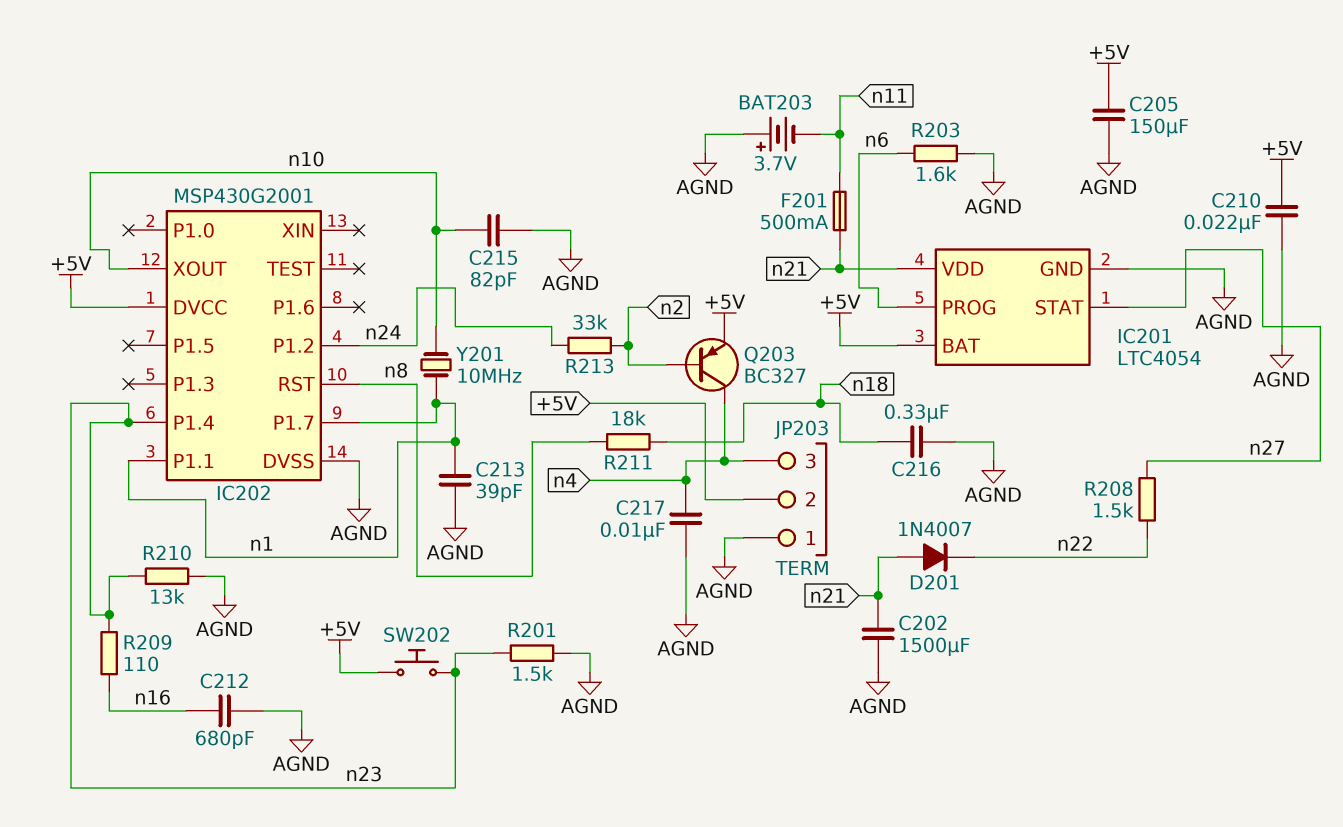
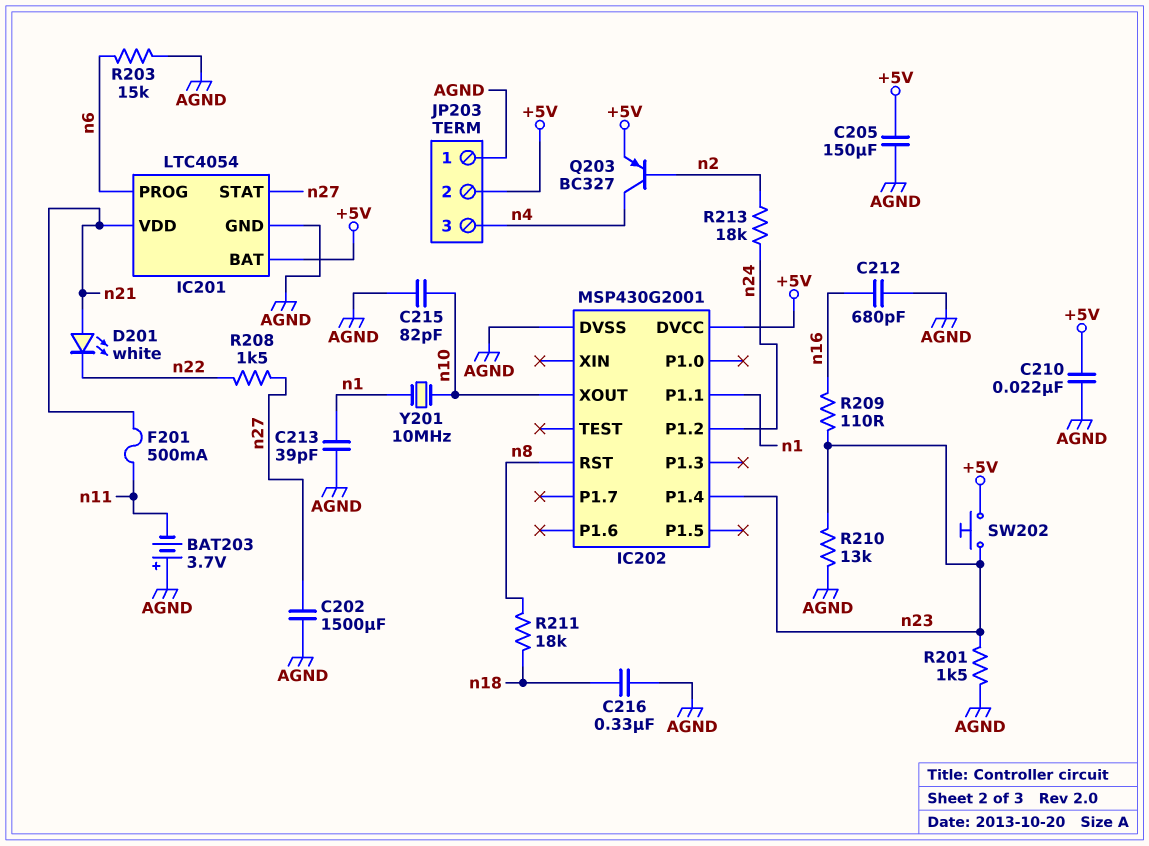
C202: 1500uF (AGND, n21) -> 1500uF (AGND, n27)
C217: 10nF (AGND, n4) -> none
D201: diode 1N4007 (A n21, K n22) -> LED white (A n21, K n22)
IC202 pin P1.7: n1 -> none
R203: 1.6k (AGND, n6) -> 15k (AGND, n6)
R213: 33k (n2, n24) -> 18k (n2, n24)

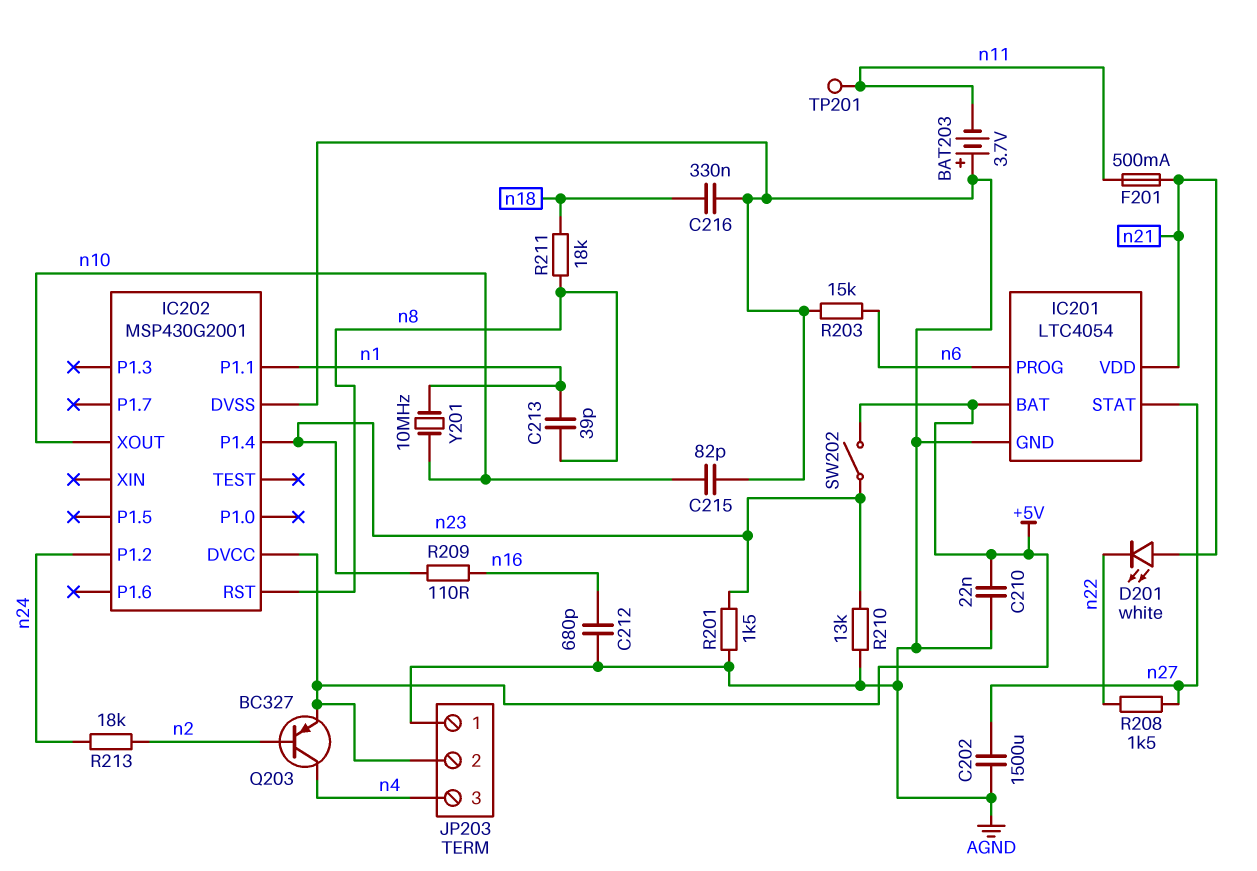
C205: 150uF (+5V, AGND) -> none
C213: 39pF (AGND, n1) -> 39pF (n1, n8)
SW202: button (+5V, n23) -> switch (+5V, n23)
TP201: none -> test point (n11)

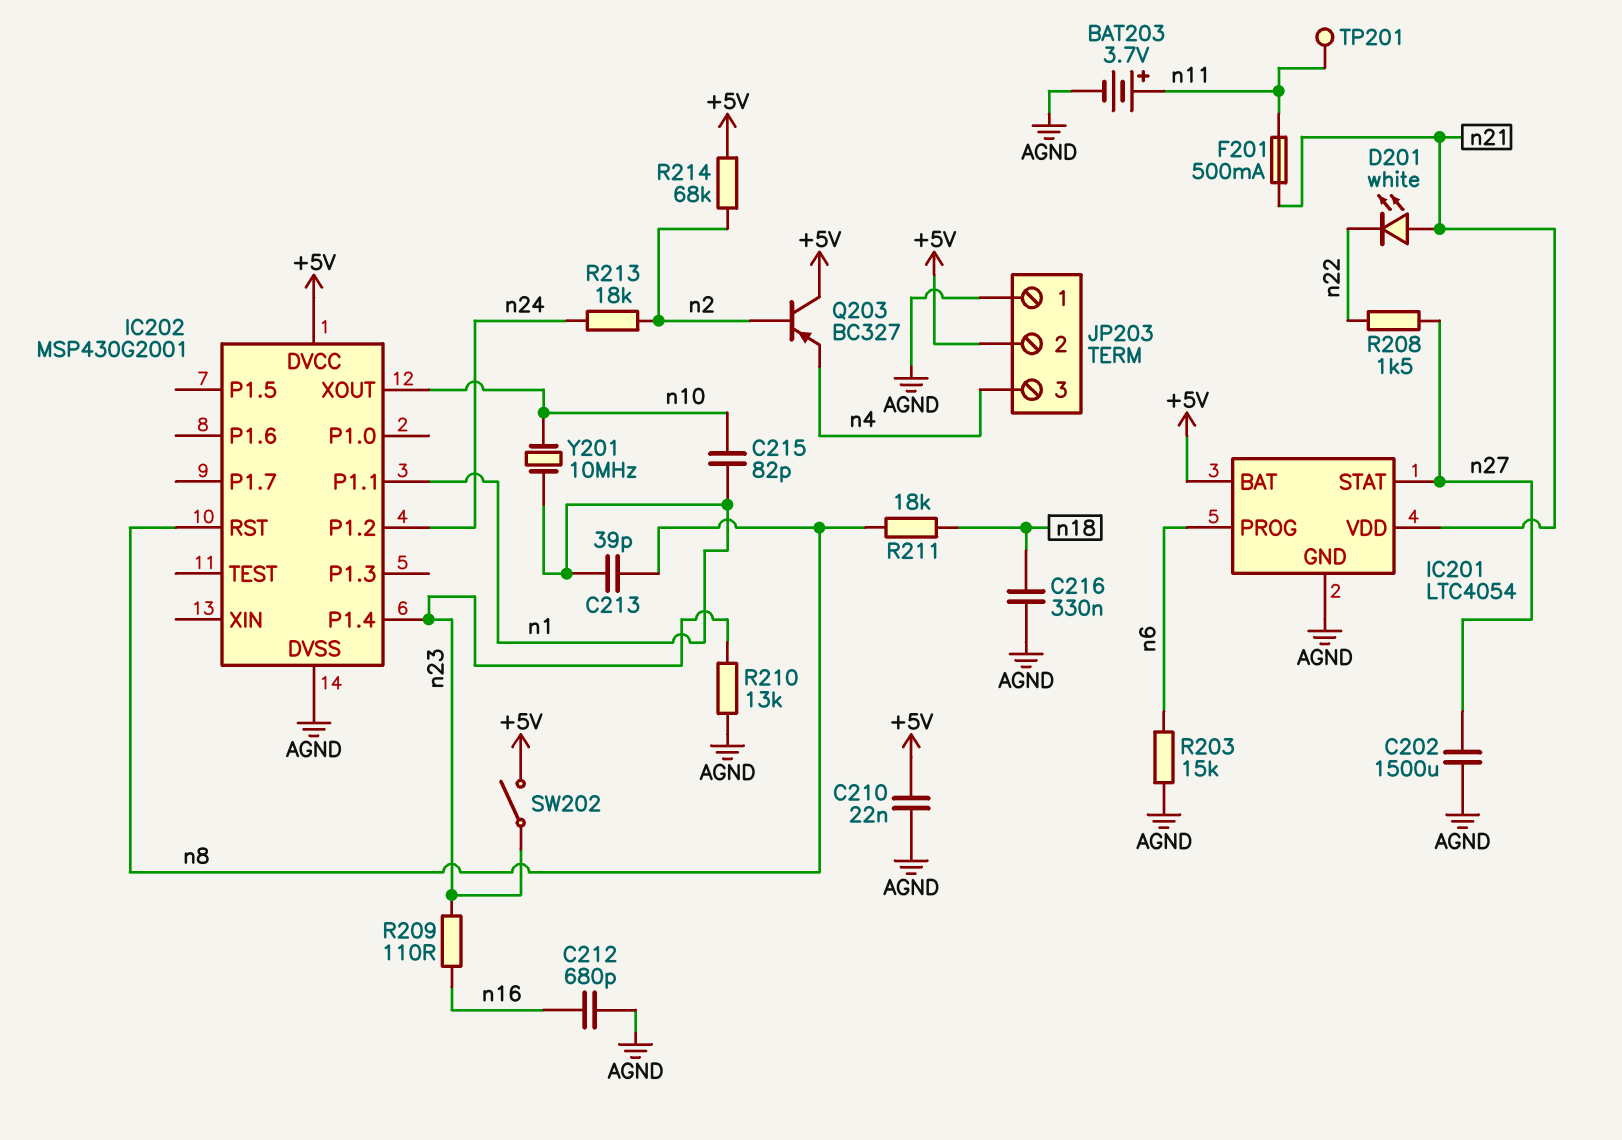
BAT203: 3.7V (plus AGND, minus n11) -> 3.7V (plus n11, minus AGND)
C215: 82pF (AGND, n10) -> 82pF (n1, n10)
Q203: PNP BC327 (B n2, C n4, E +5V) -> PNP BC327 (B n2, C +5V, E n4)
R201: 1.5k (AGND, n23) -> none
R214: none -> 68k (+5V, n2)

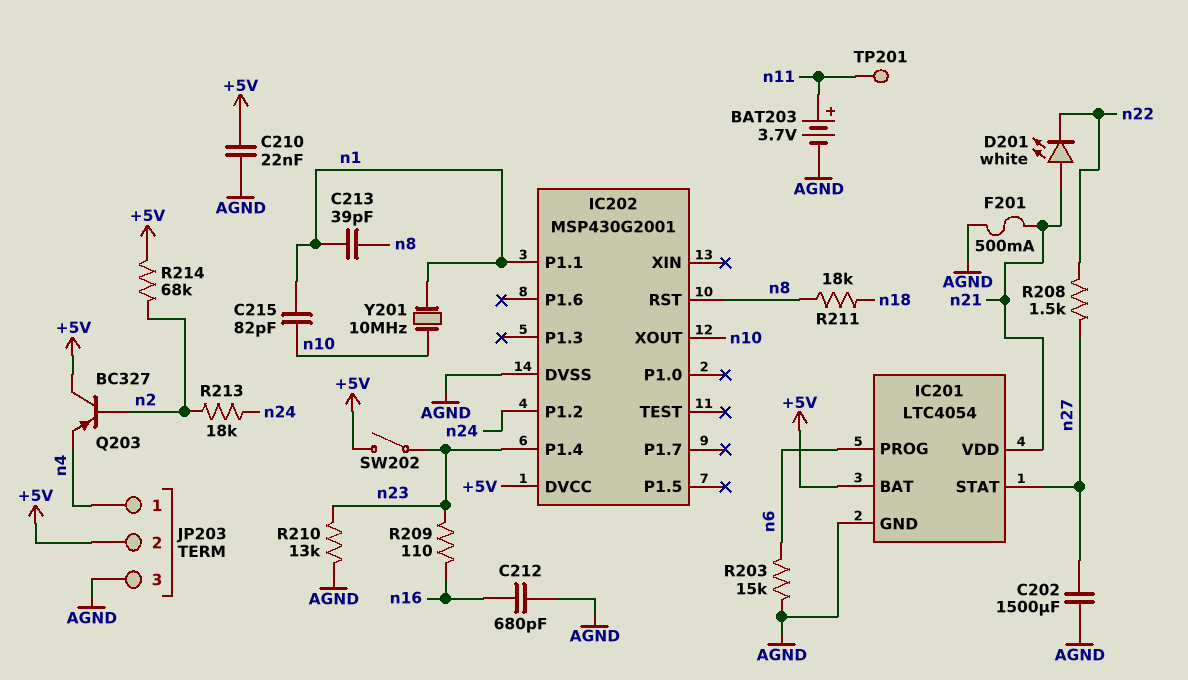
C216: 330nF (AGND, n18) -> none
F201: 500mA (n11, n21) -> 500mA (AGND, n21)
JP203 pin 1: AGND -> n4
JP203 pin 3: n4 -> AGND

